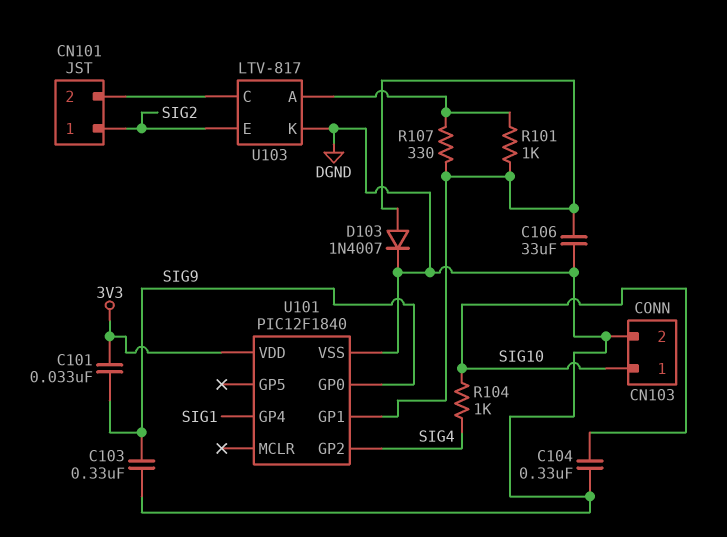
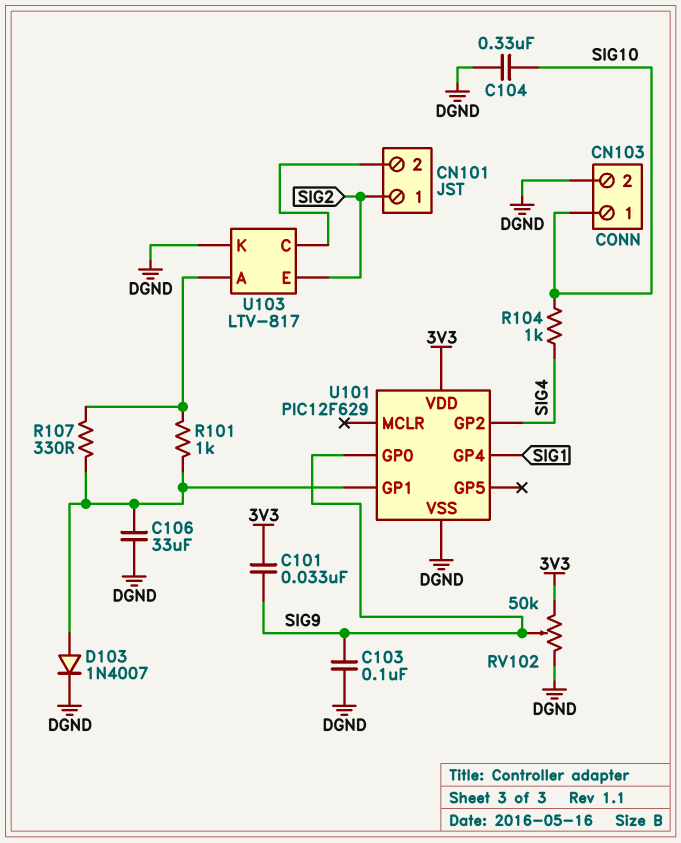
C103: 330nF (DGND, SIG9) -> 100nF (DGND, SIG9)
RV102: none -> 50k (3V3, DGND, wiper SIG9)
U101: PIC12F1840 -> PIC12F629

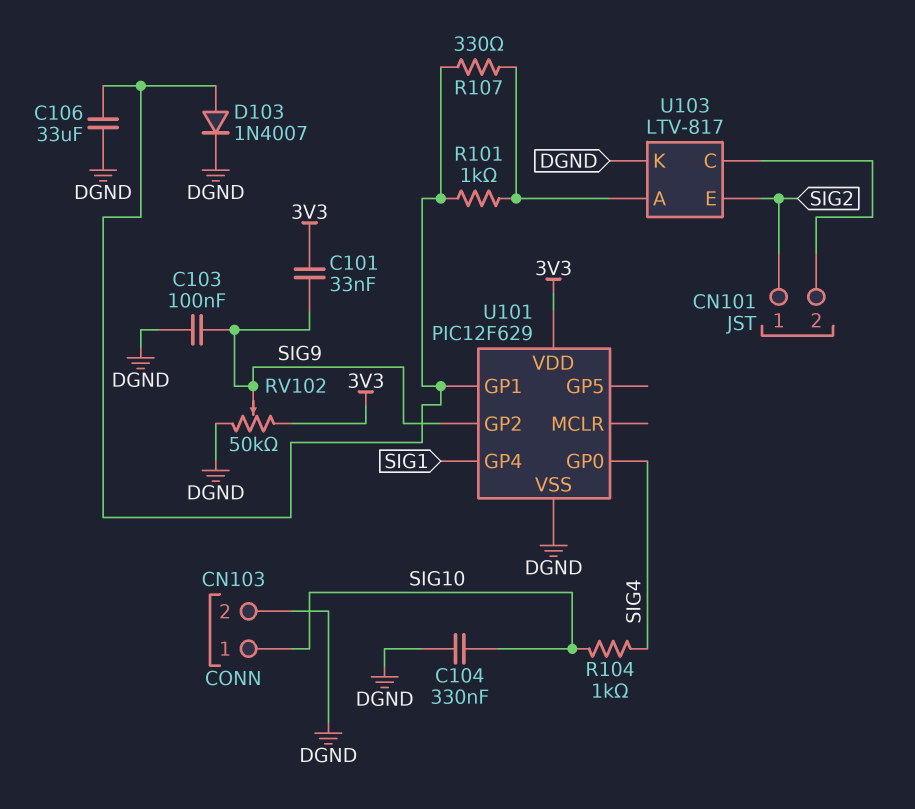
U101 pin GP0: SIG9 -> SIG4
U101 pin GP2: SIG4 -> SIG9

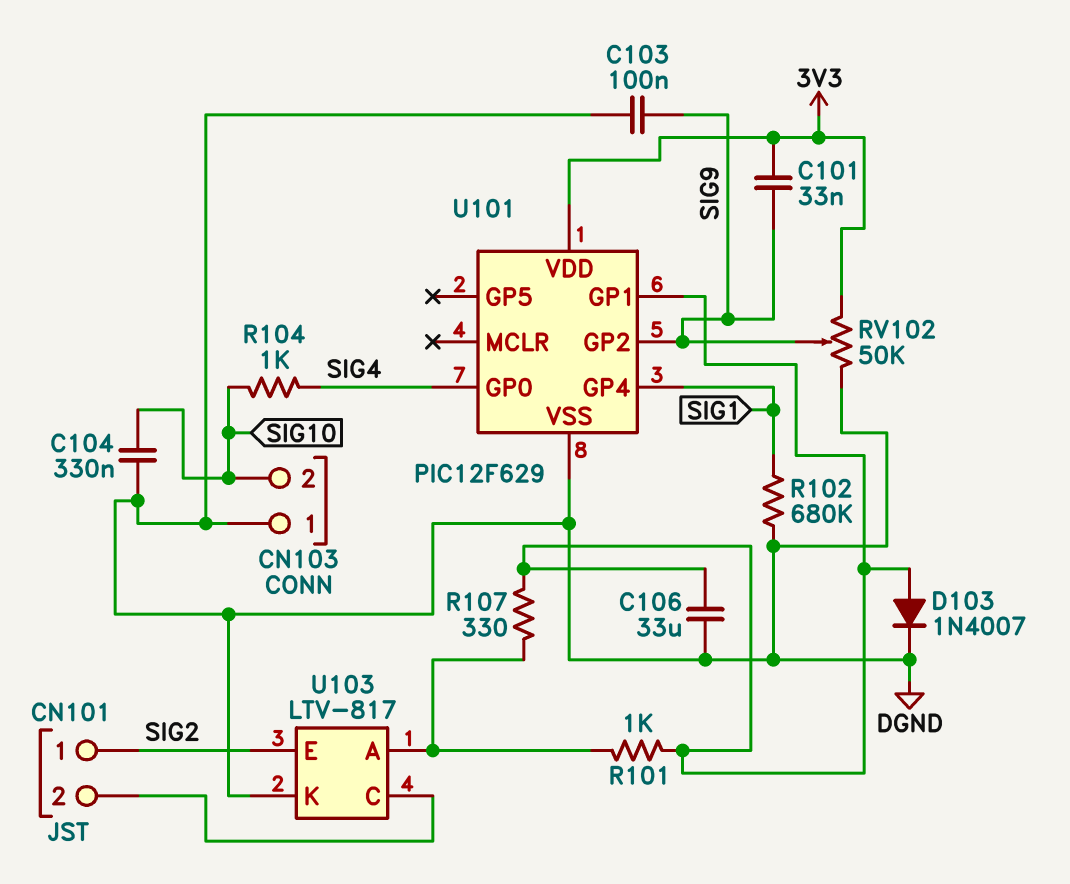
CN103 pin 1: SIG10 -> DGND
CN103 pin 2: DGND -> SIG10
R102: none -> 680k (DGND, SIG1)

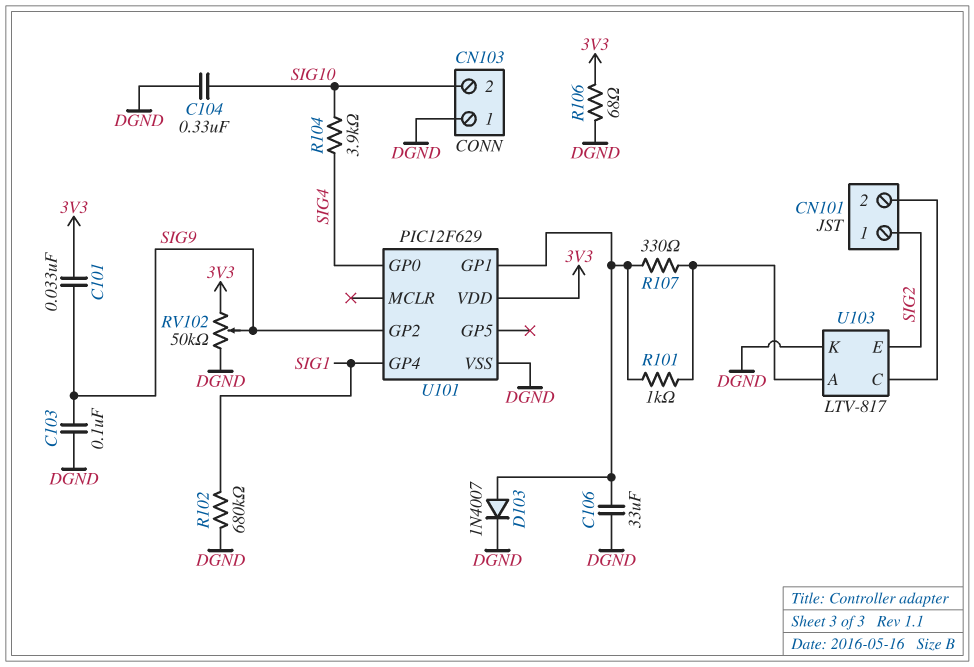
R104: 1k (SIG4, SIG10) -> 3.9k (SIG4, SIG10)
R106: none -> 68 (3V3, DGND)

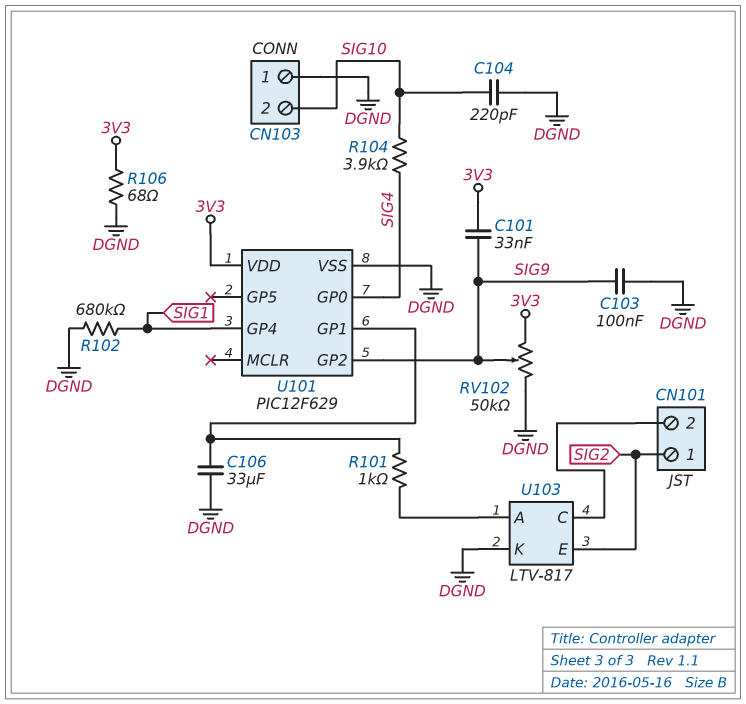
C104: 330nF (DGND, SIG10) -> 220pF (DGND, SIG10)
D103: diode 1N4007 (A U101/GP1, K DGND) -> none
R107: 330 (U101/GP1, U103/A) -> none

